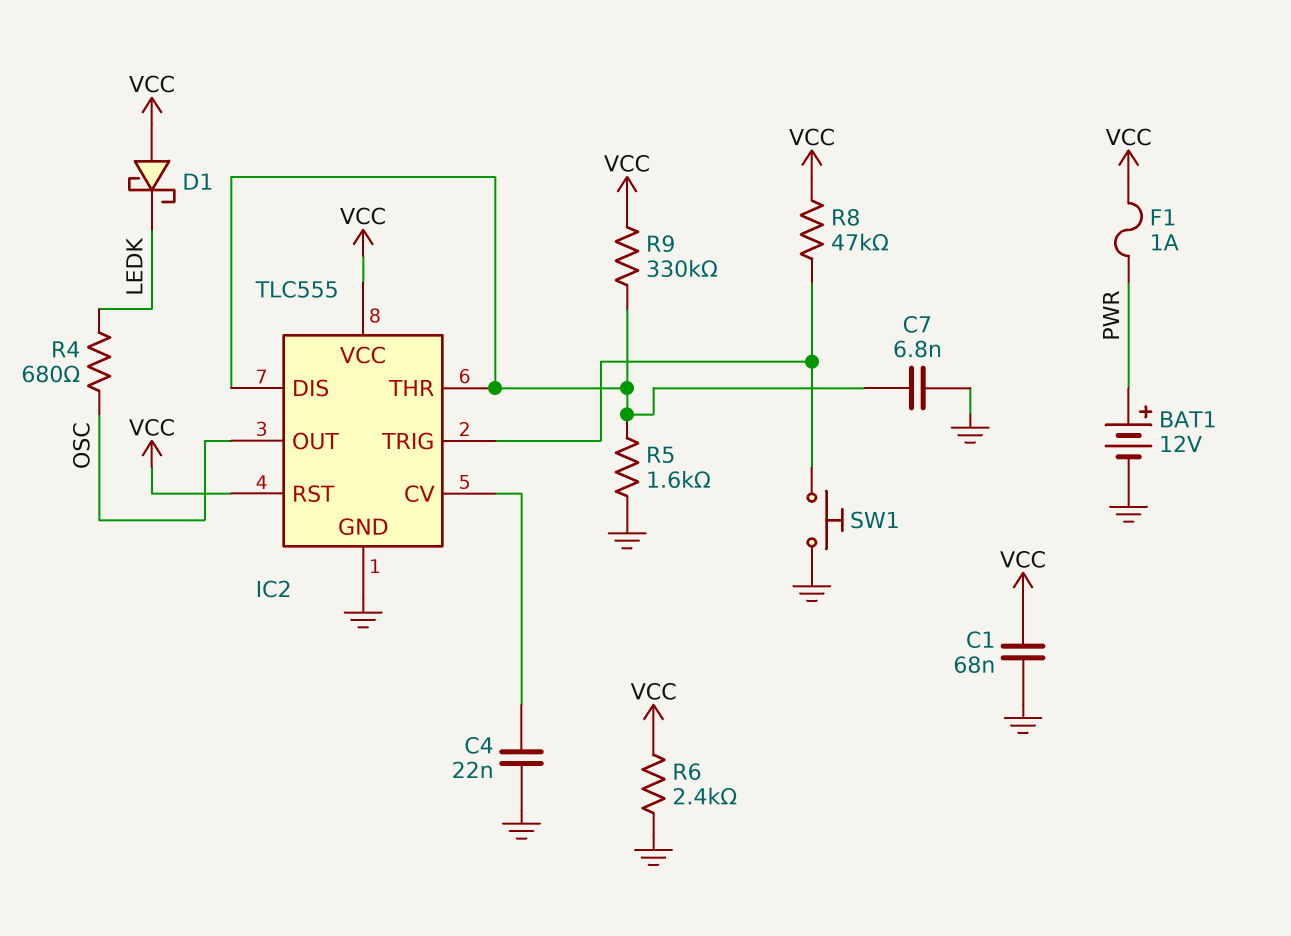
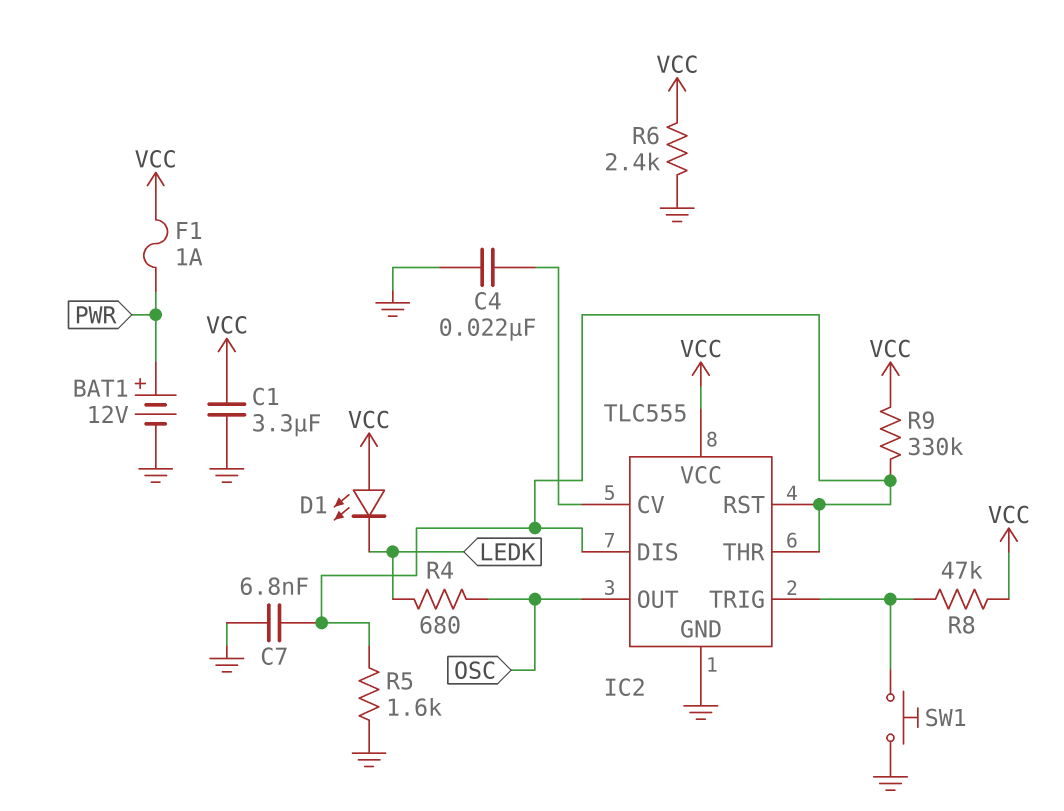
C1: 68nF (GND, VCC) -> 3.3uF (GND, VCC)
D1: schottky (A VCC, K LEDK) -> LED (A VCC, K LEDK)
IC2 pin RST: VCC -> IC2/DIS

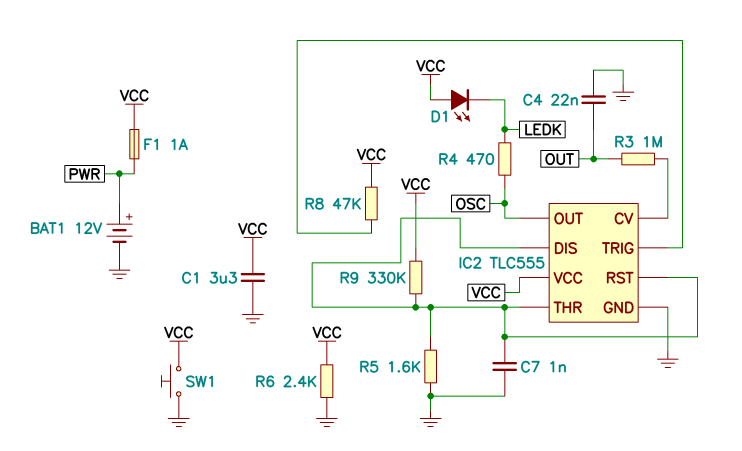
C4: 22nF (GND, IC2/CV) -> 22nF (GND, OUT)
C7: 6.8nF (GND, IC2/DIS) -> 1nF (GND, IC2/DIS)
R3: none -> 1M (IC2/CV, OUT)
R4: 680 (LEDK, OSC) -> 470 (LEDK, OSC)
SW1: button (GND, IC2/TRIG) -> button (GND, VCC)

